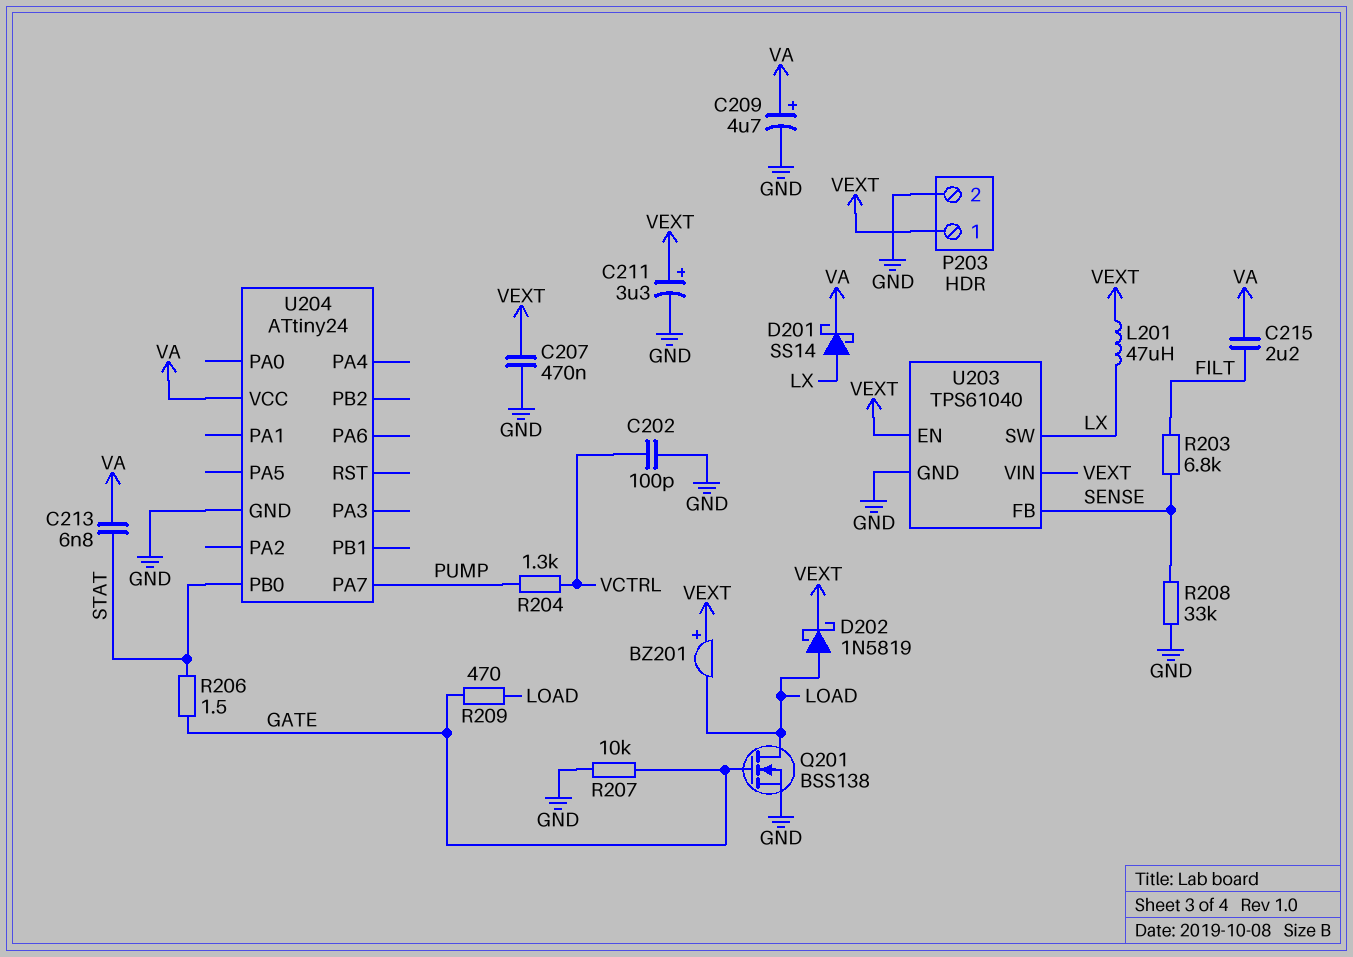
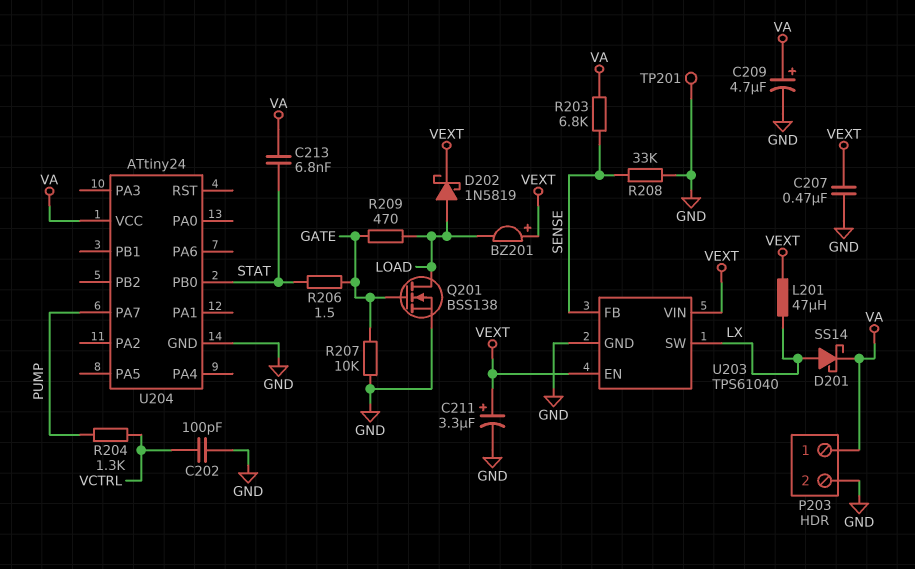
C215: 2.2uF (FILT, VA) -> none
P203 pin 1: VEXT -> VA
R203: 6.8k (FILT, SENSE) -> 6.8k (SENSE, VA)
TP201: none -> test point (GND)

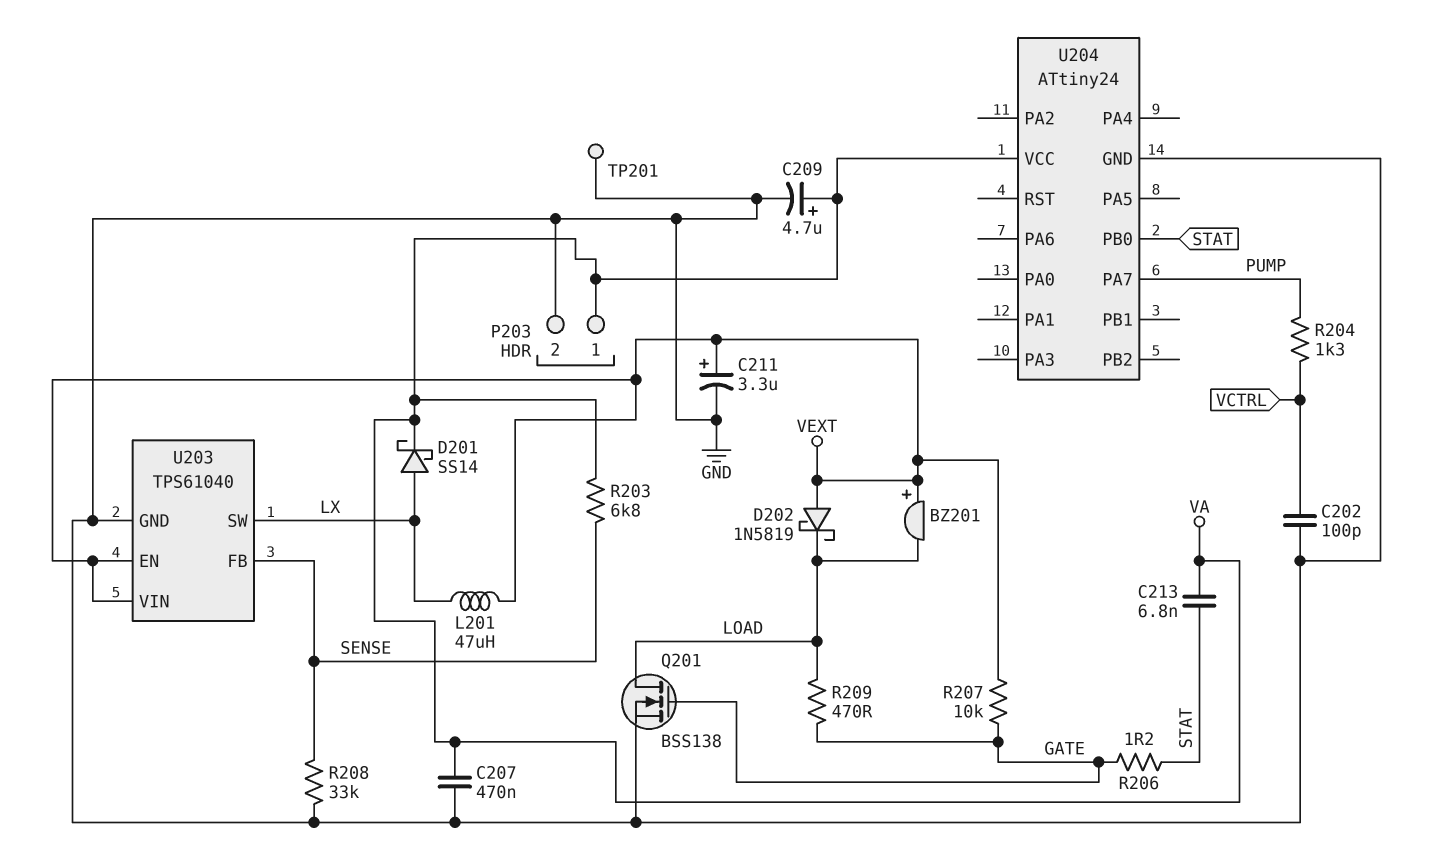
C207: 470nF (GND, VEXT) -> 470nF (GND, VA)
D202: schottky 1N5819 (A LOAD, K VEXT) -> schottky 1N5819 (A VEXT, K LOAD)
R206: 1.5 (GATE, STAT) -> 1.2 (GATE, STAT)
R207: 10k (GATE, GND) -> 10k (GATE, VEXT)

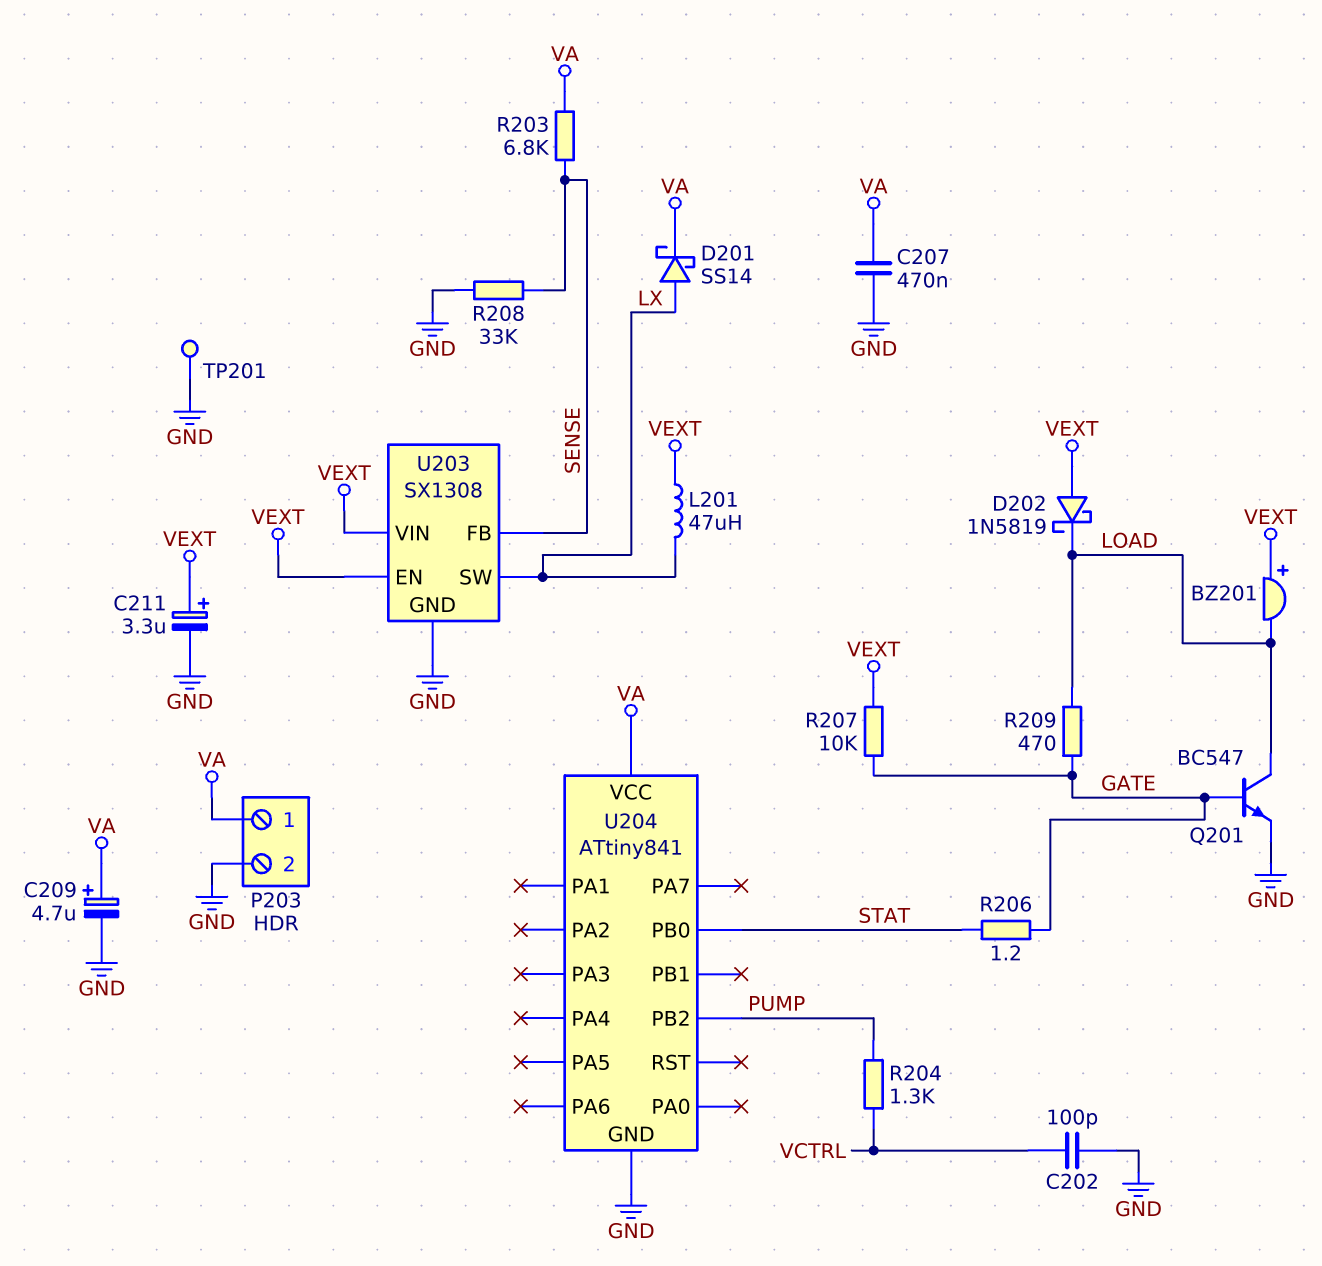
C213: 6.8nF (STAT, VA) -> none
Q201: NMOS BSS138 (G GATE, D LOAD, S GND) -> NPN BC547 (B GATE, C LOAD, E GND)
U203: TPS61040 -> SX1308
U204: ATtiny24 -> ATtiny841
U204 pin PA7: PUMP -> none
U204 pin PB2: none -> PUMP

